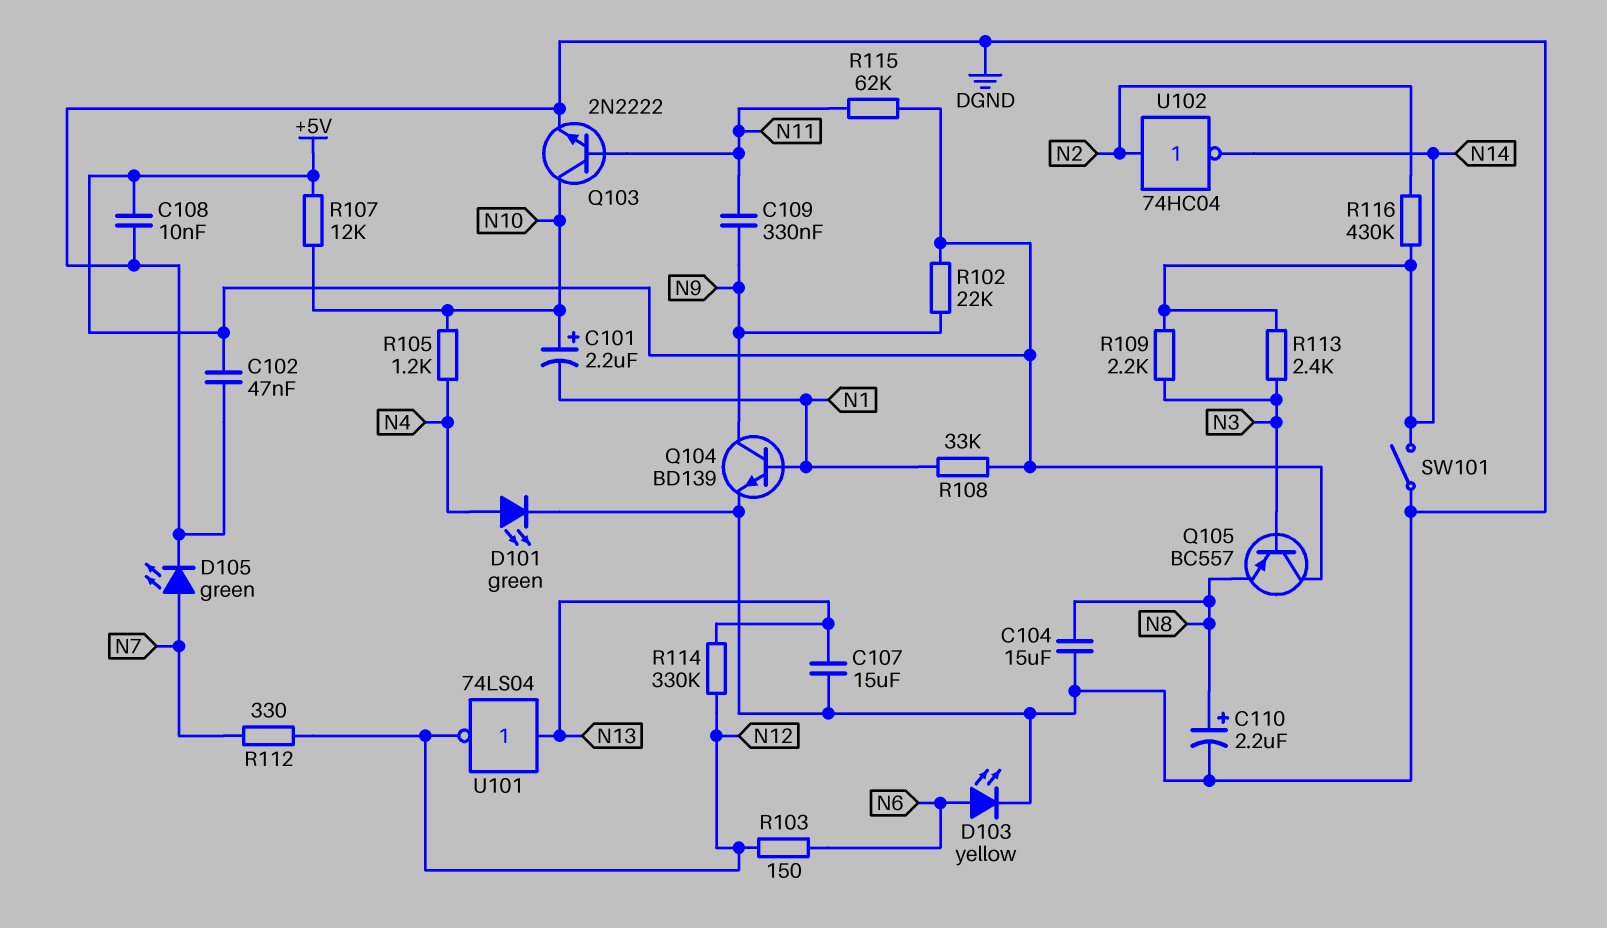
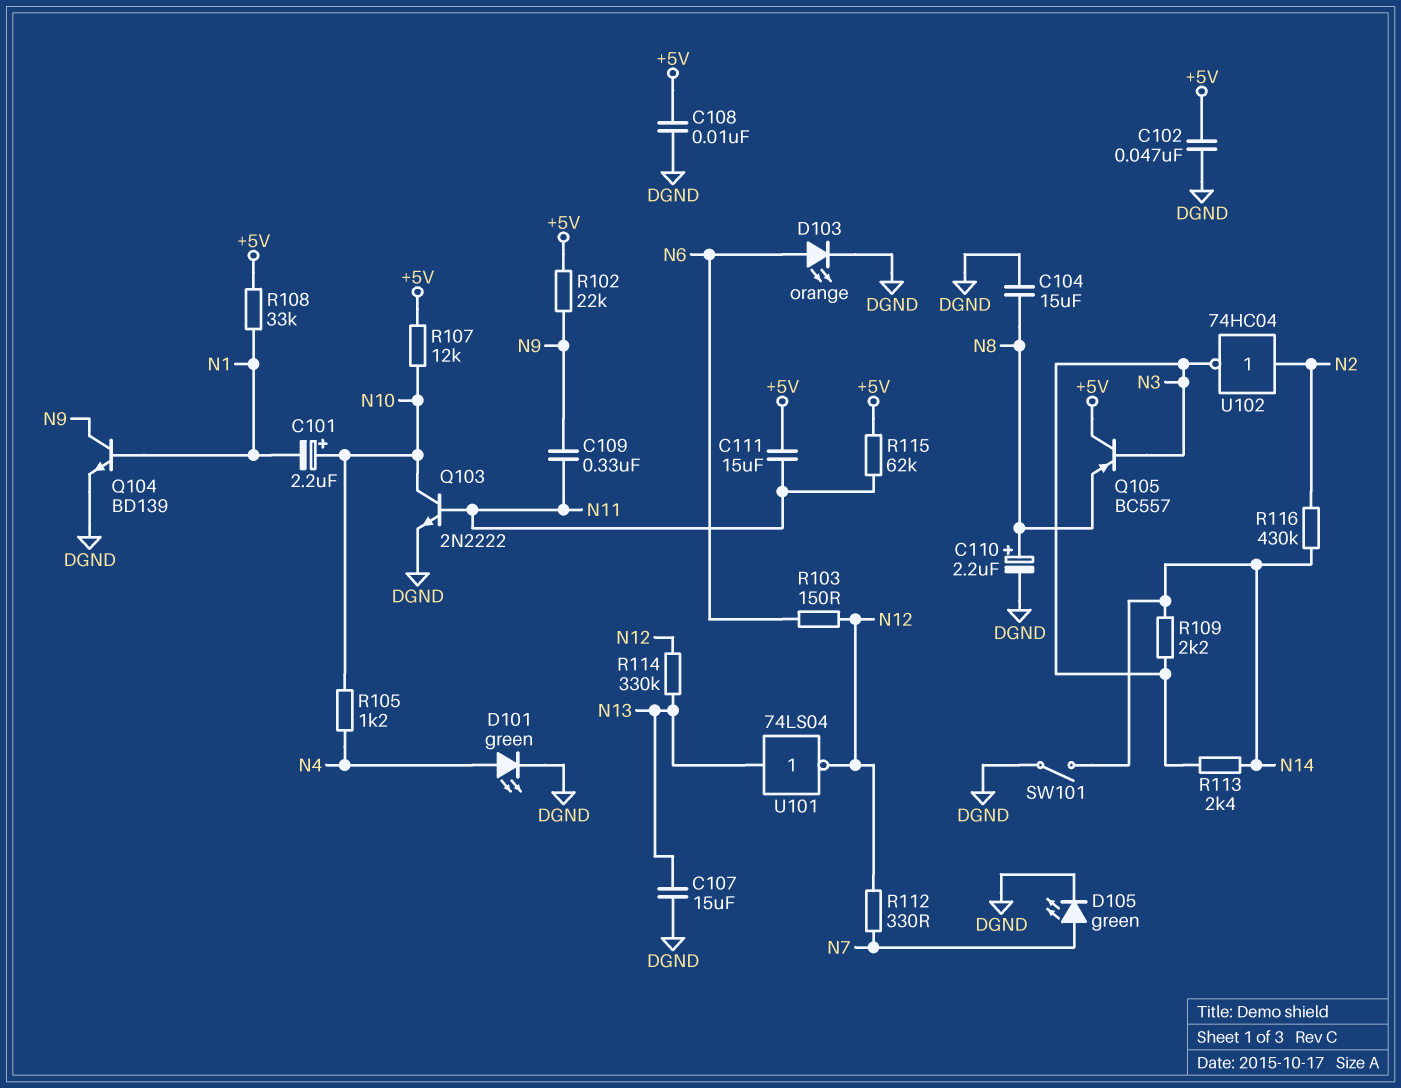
C111: none -> 15uF (+5V, N11)
D103: LED yellow (A N6, K DGND) -> LED orange (A N6, K DGND)
U102: NOT 74HC04 (in N2, out N14) -> NOT 74HC04 (in N2, out N3)

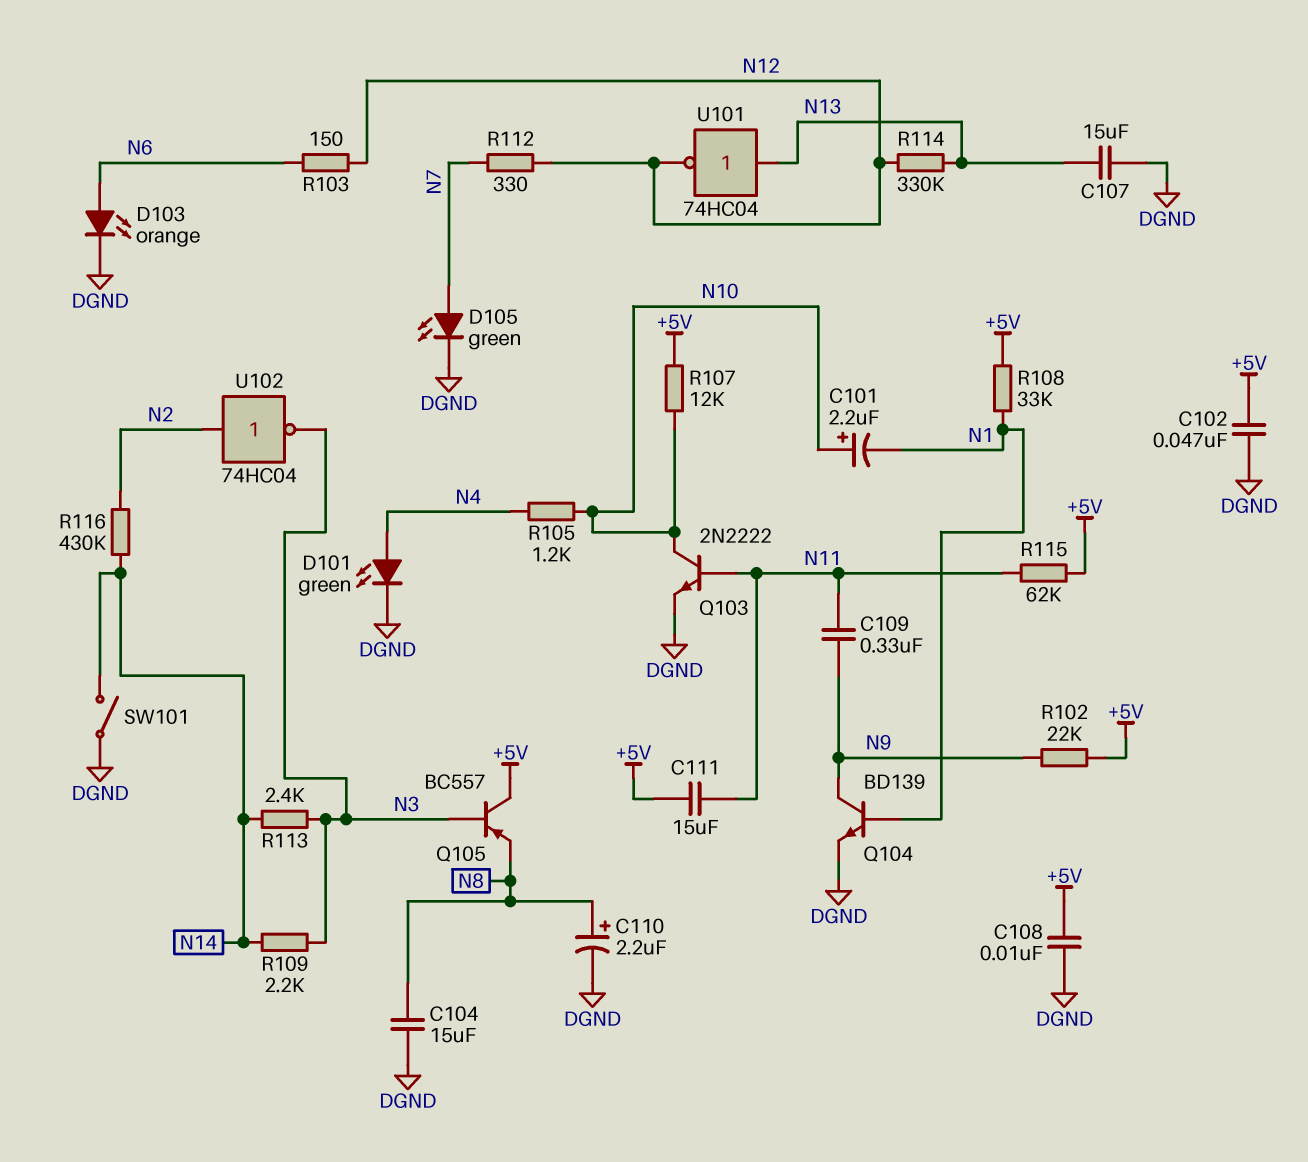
U101: NOT 74LS04 (in N13, out N12) -> NOT 74HC04 (in N13, out N12)

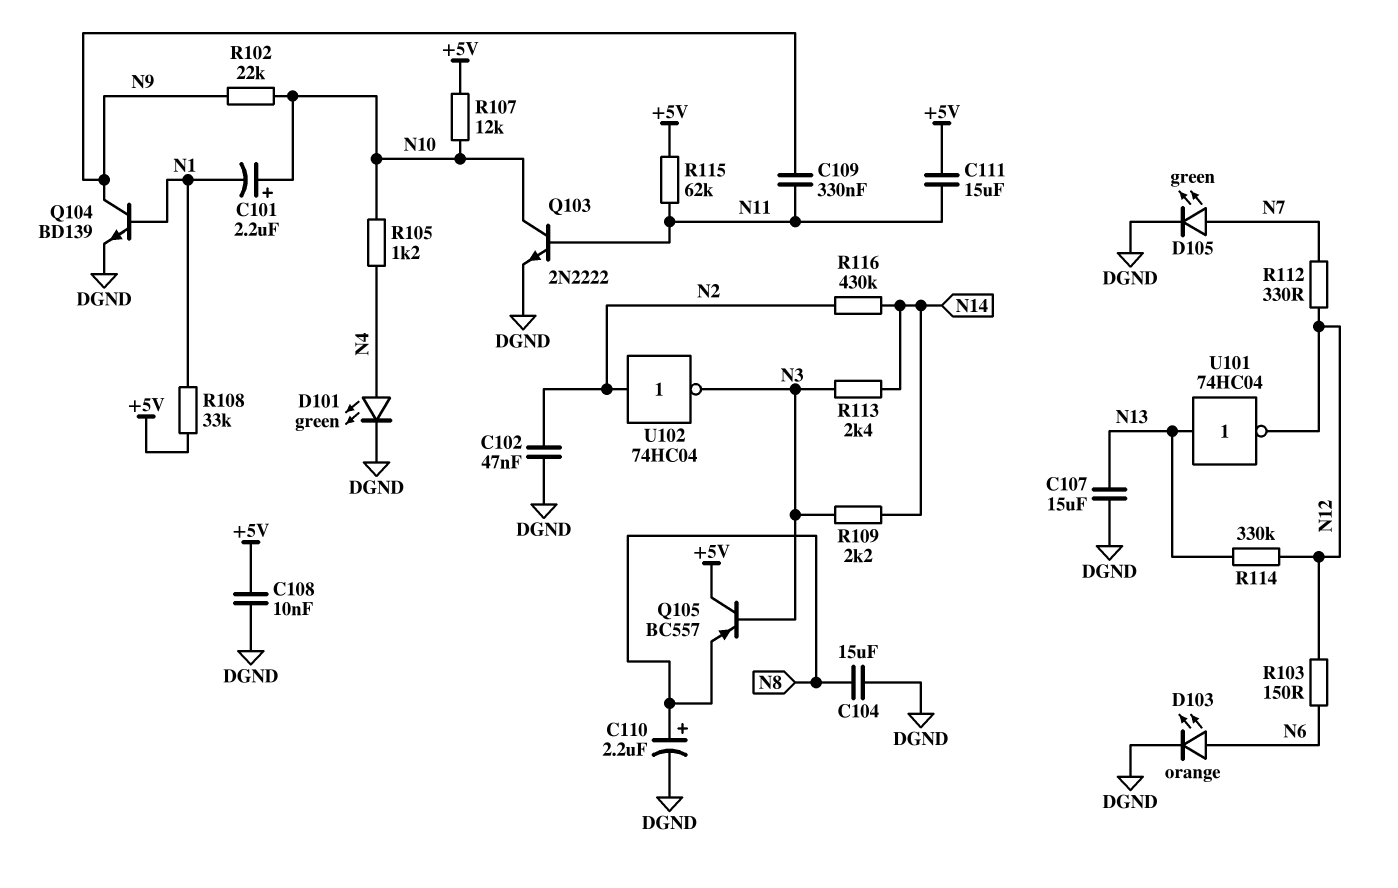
C102: 47nF (+5V, DGND) -> 47nF (DGND, N2)
R102: 22k (+5V, N9) -> 22k (N9, N10)
SW101: switch (DGND, N14) -> none

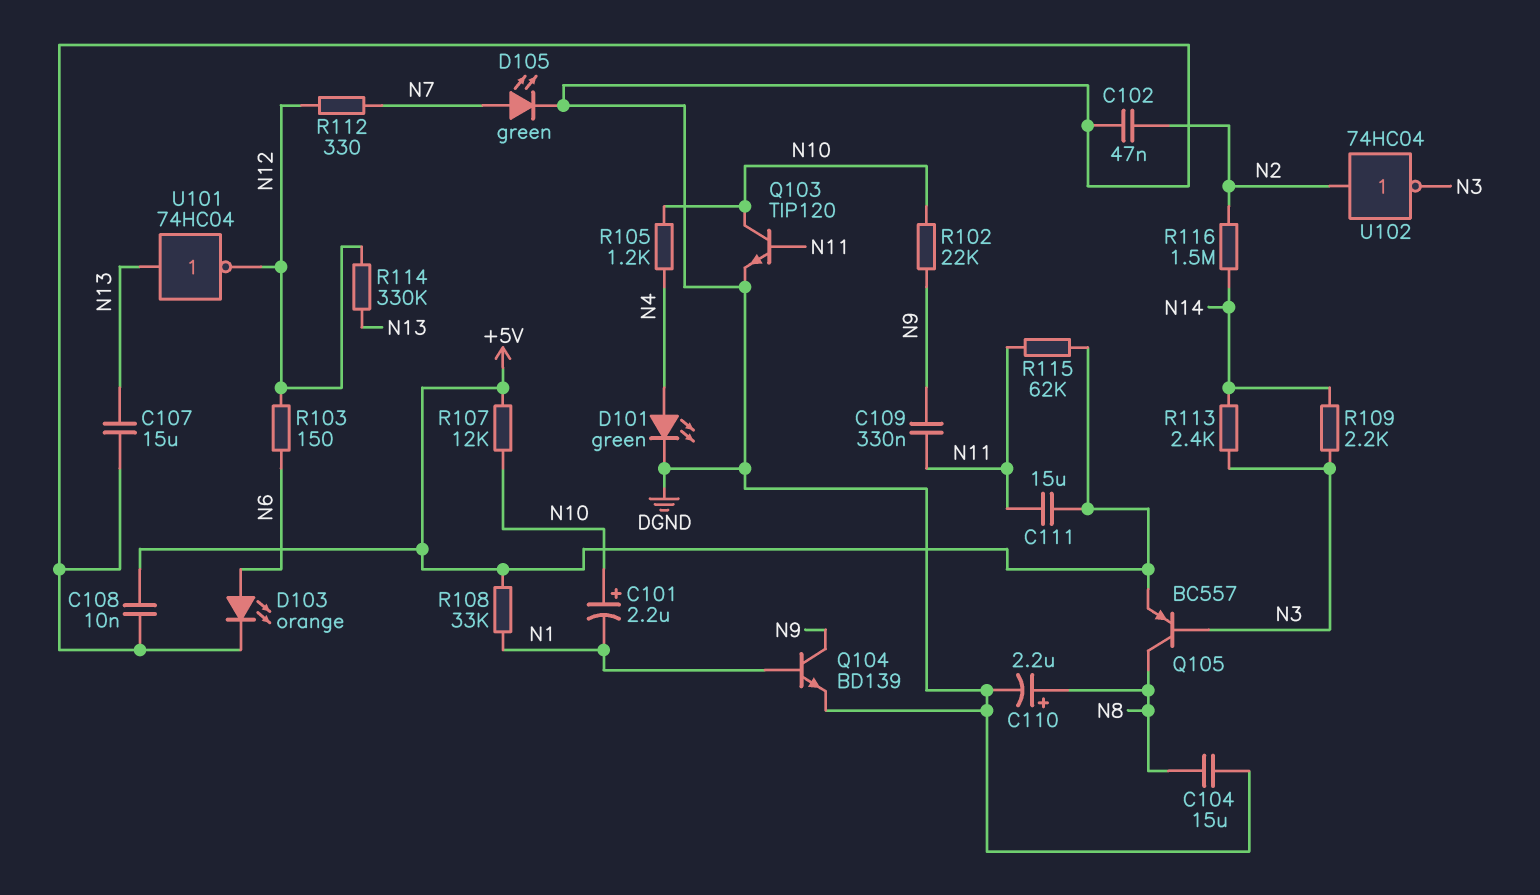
Q103: NPN 2N2222 (B N11, C N10, E DGND) -> NPN TIP120 (B N11, C N10, E DGND)
Q105: PNP BC557 (B N3, C +5V, E N8) -> PNP BC557 (B N3, C N8, E +5V)
R116: 430k (N2, N14) -> 1.5M (N2, N14)

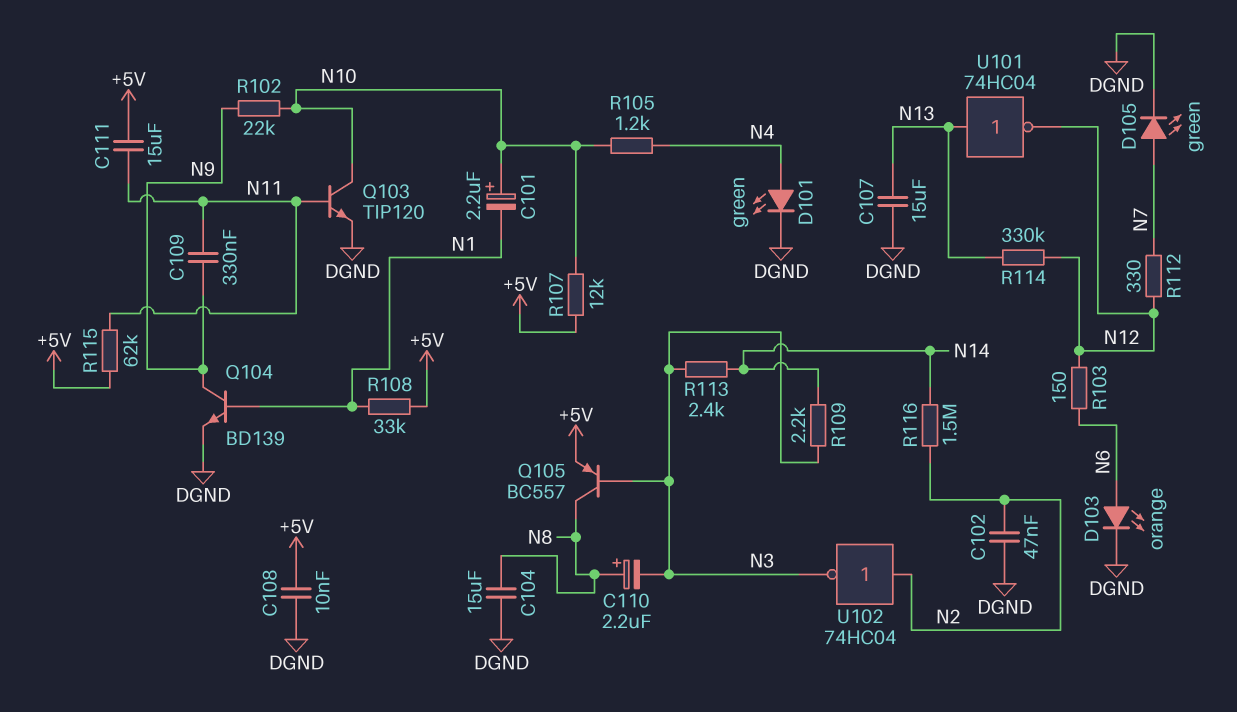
C110: 2.2uF (plus N8, minus DGND) -> 2.2uF (plus N8, minus N3)

